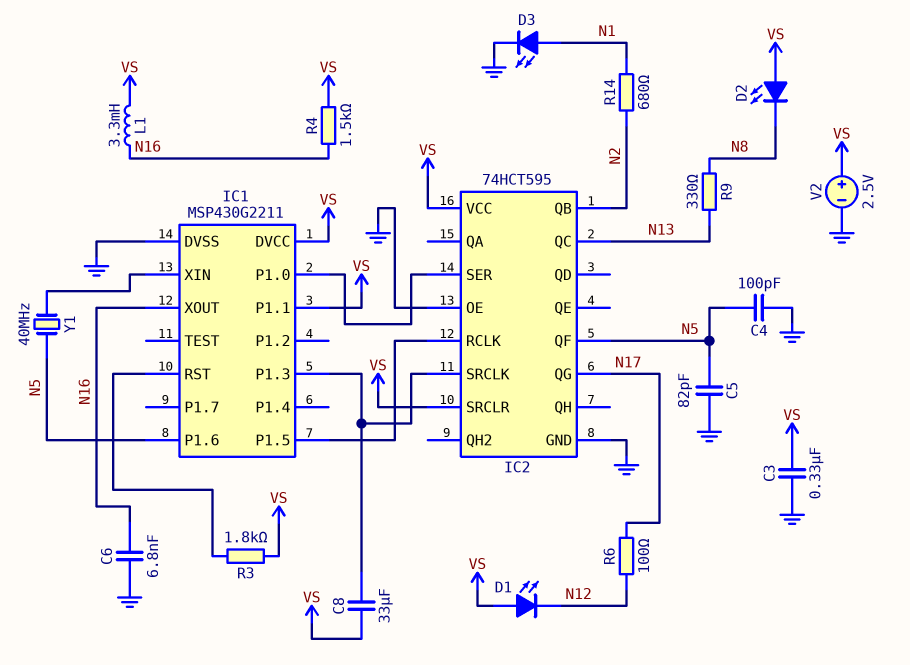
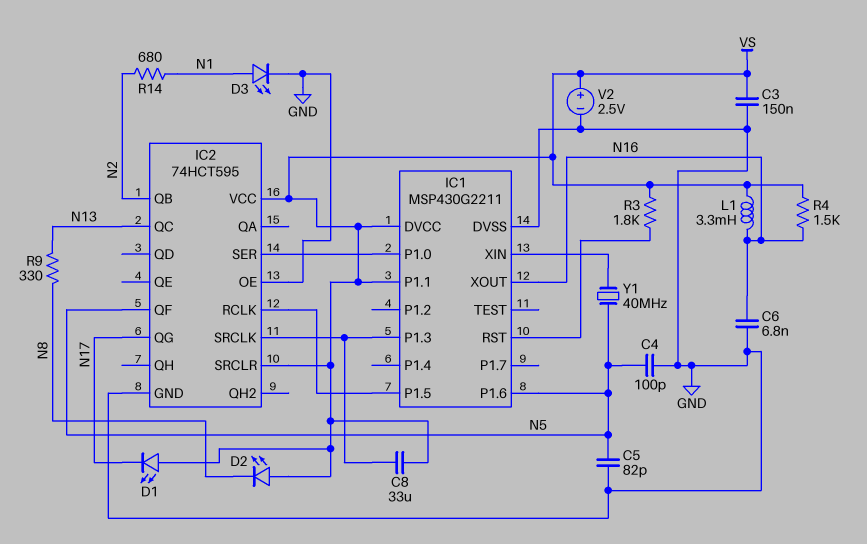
C3: 330nF (GND, VS) -> 150nF (GND, VS)
D1: LED (A VS, K N12) -> LED (A VS, K N17)
R6: 100 (N12, N17) -> none

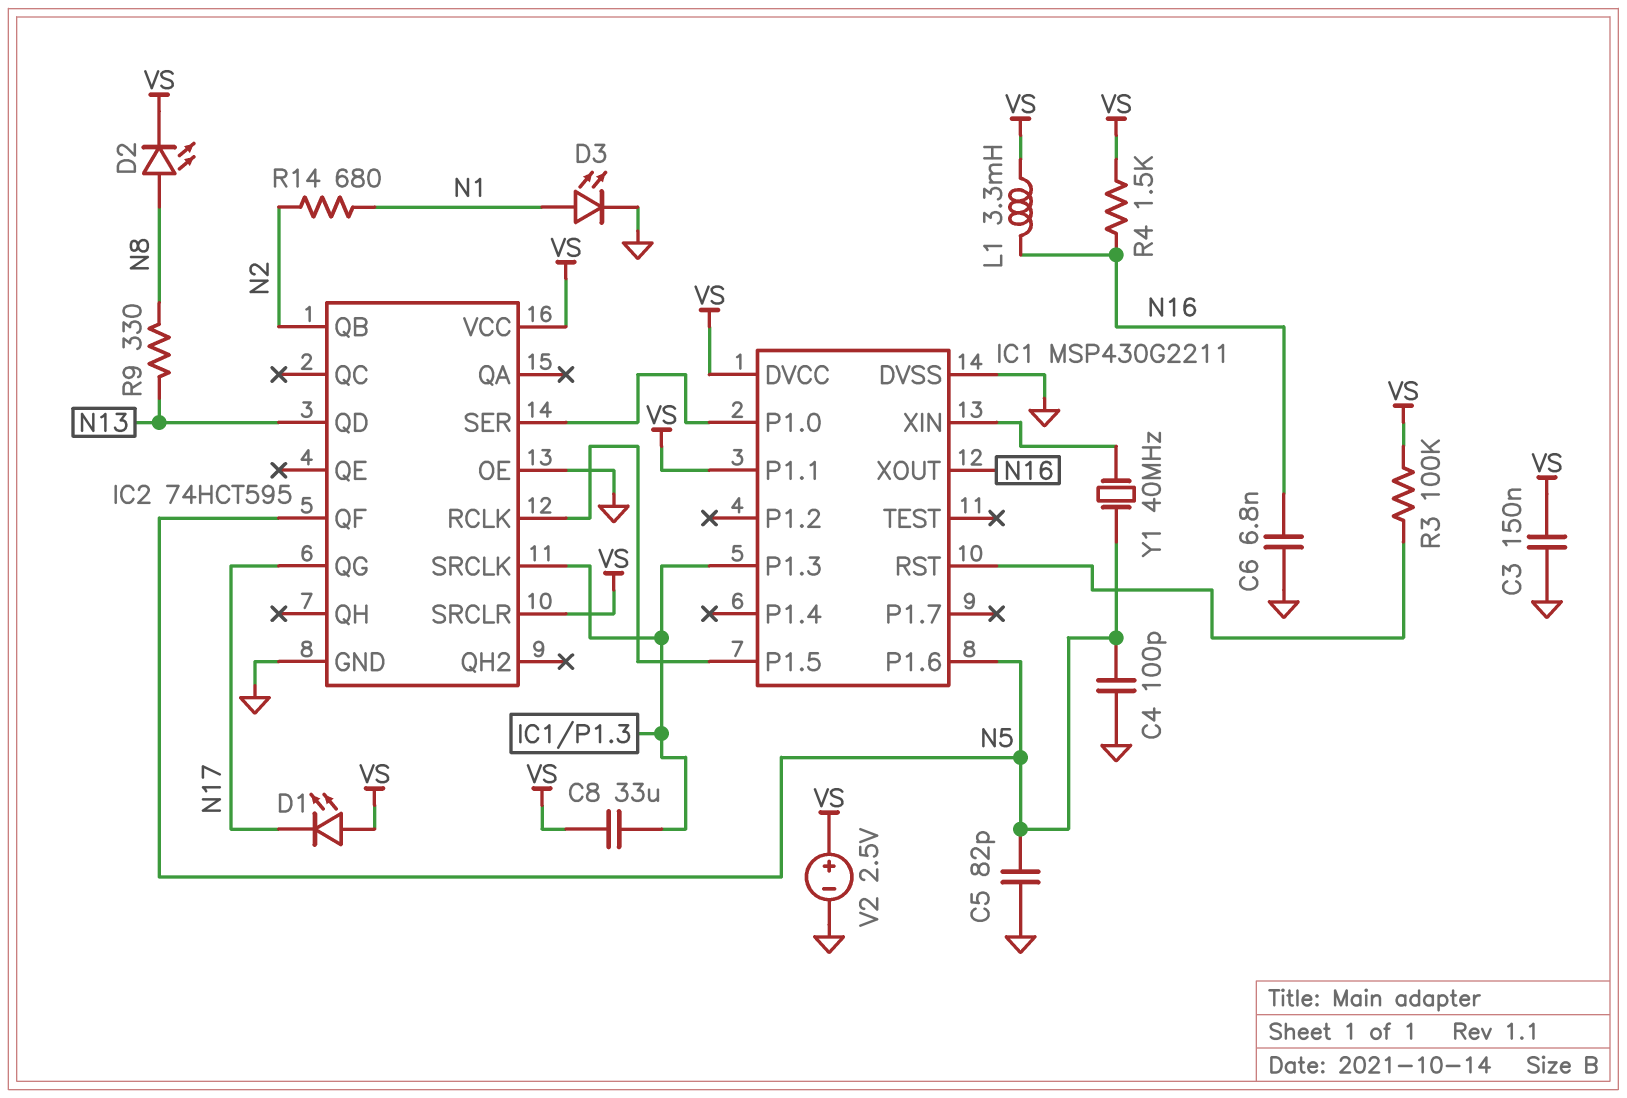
D2: LED (A VS, K N8) -> LED (A N8, K VS)
IC2 pin QC: N13 -> none
IC2 pin QD: none -> N13
R3: 1.8k (IC1/RST, VS) -> 100k (IC1/RST, VS)

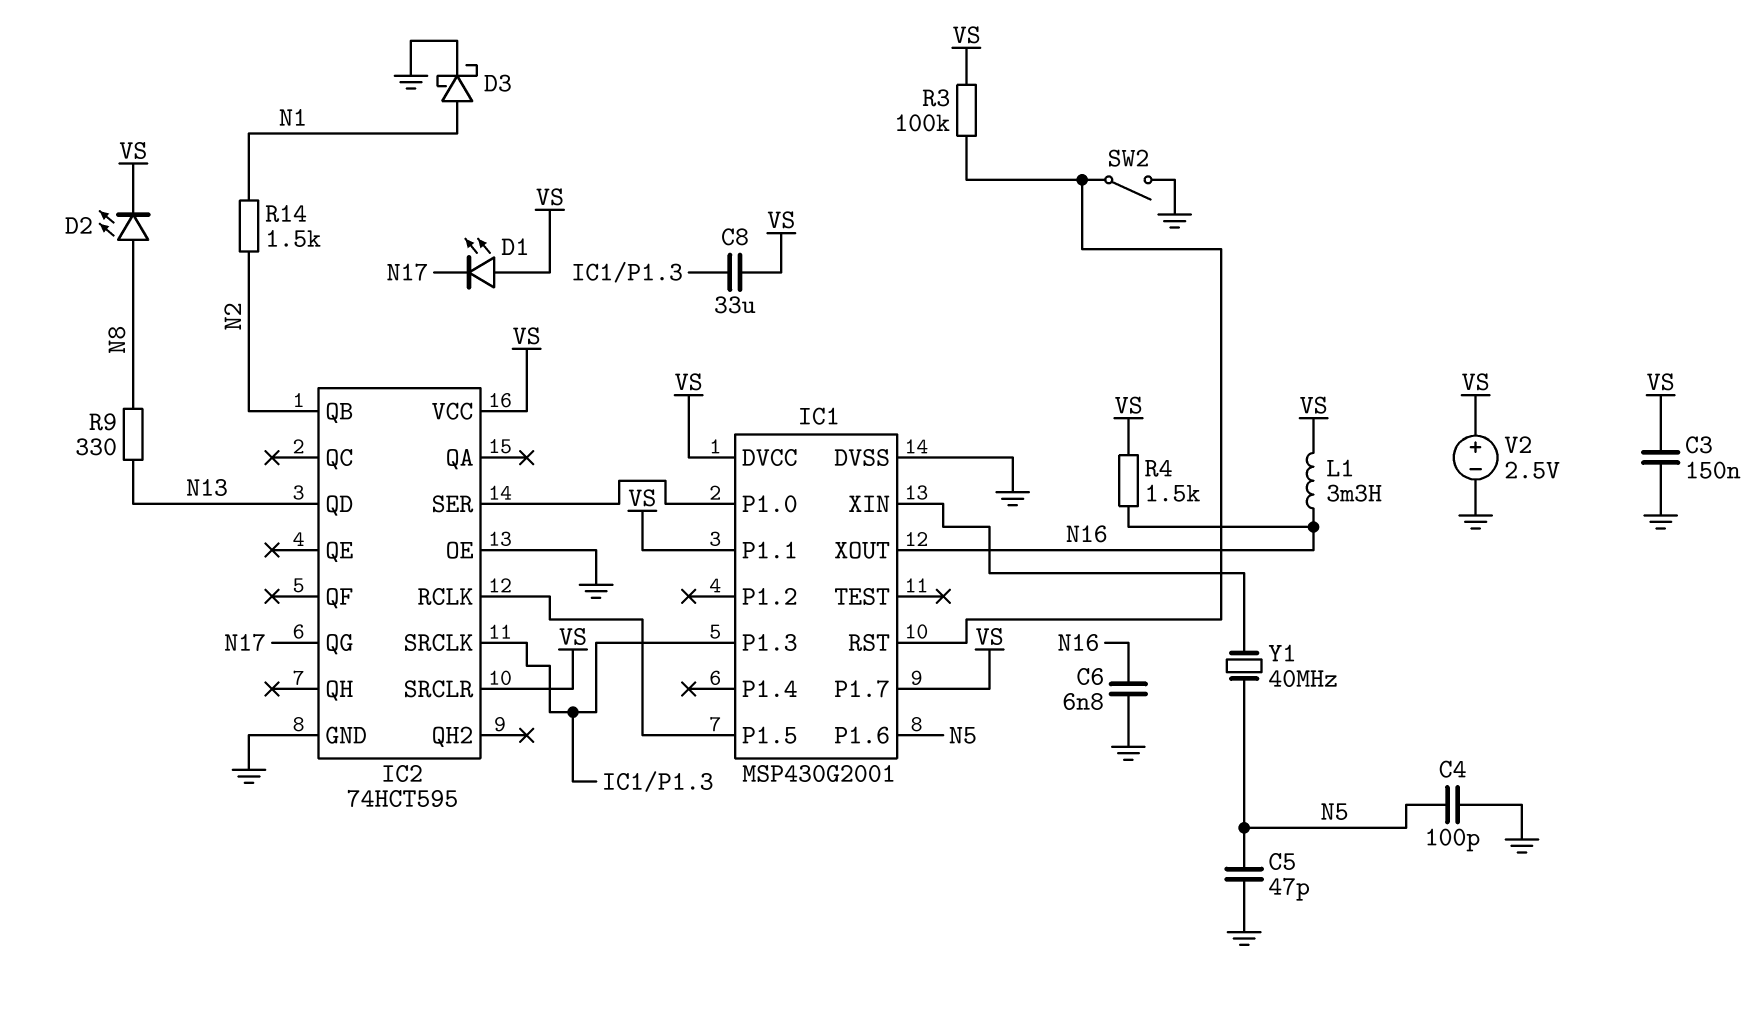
C5: 82pF (GND, N5) -> 47pF (GND, N5)
D3: LED (A N1, K GND) -> schottky (A N1, K GND)
IC1: MSP430G2211 -> MSP430G2001
IC1 pin P1.7: none -> VS
IC2 pin QF: N5 -> none
R14: 680 (N1, N2) -> 1.5k (N1, N2)
SW2: none -> switch (GND, IC1/RST)

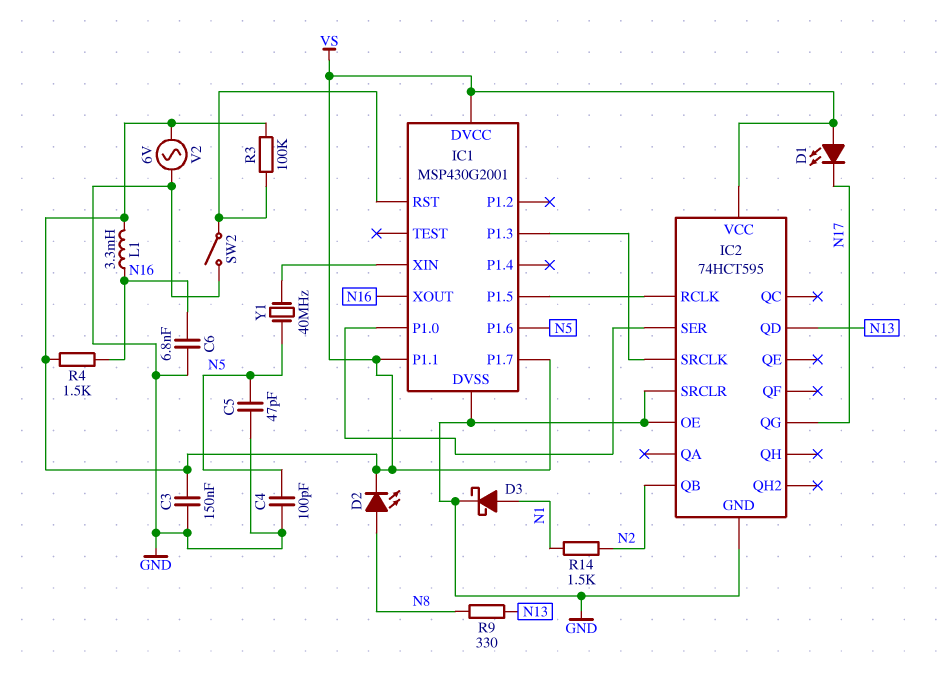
C8: 33uF (IC1/P1.3, VS) -> none
IC2 pin SRCLR: VS -> GND
V2: 2.5V (plus VS, minus GND) -> AC 6V (GND, VS)

